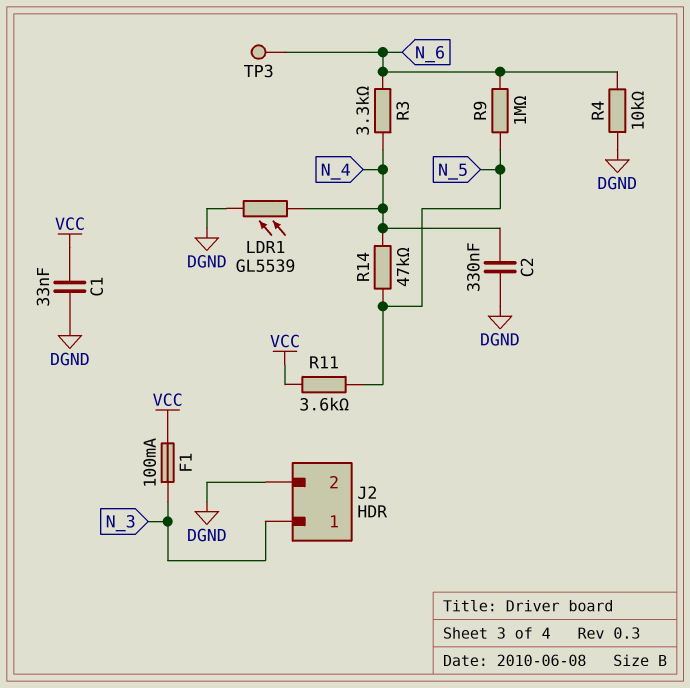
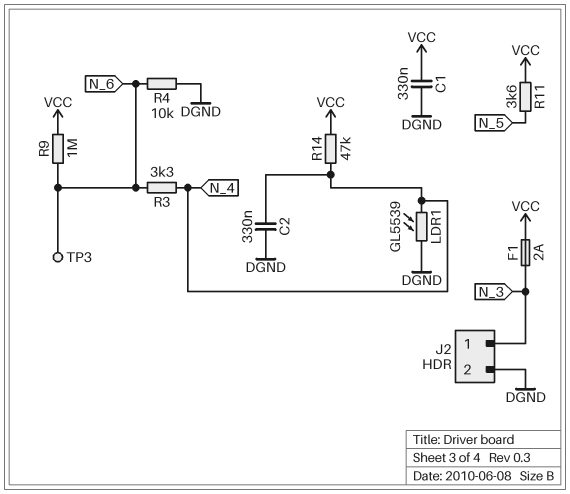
C1: 33nF (DGND, VCC) -> 330nF (DGND, VCC)
F1: 100mA (N_3, VCC) -> 2A (N_3, VCC)
R9: 1M (N_5, N_6) -> 1M (N_6, VCC)
R14: 47k (N_4, N_5) -> 47k (N_4, VCC)

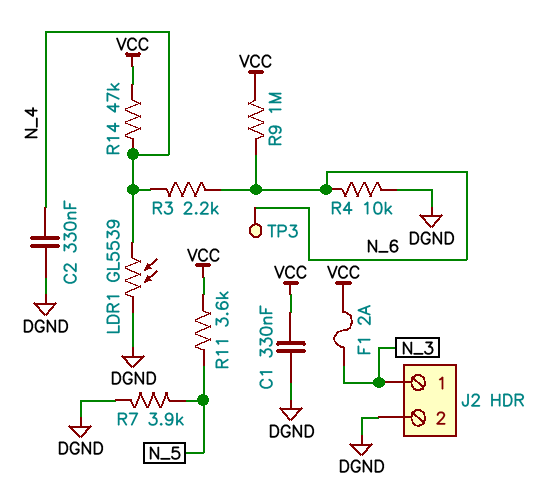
R3: 3.3k (N_4, N_6) -> 2.2k (N_4, N_6)
R7: none -> 3.9k (DGND, N_5)

